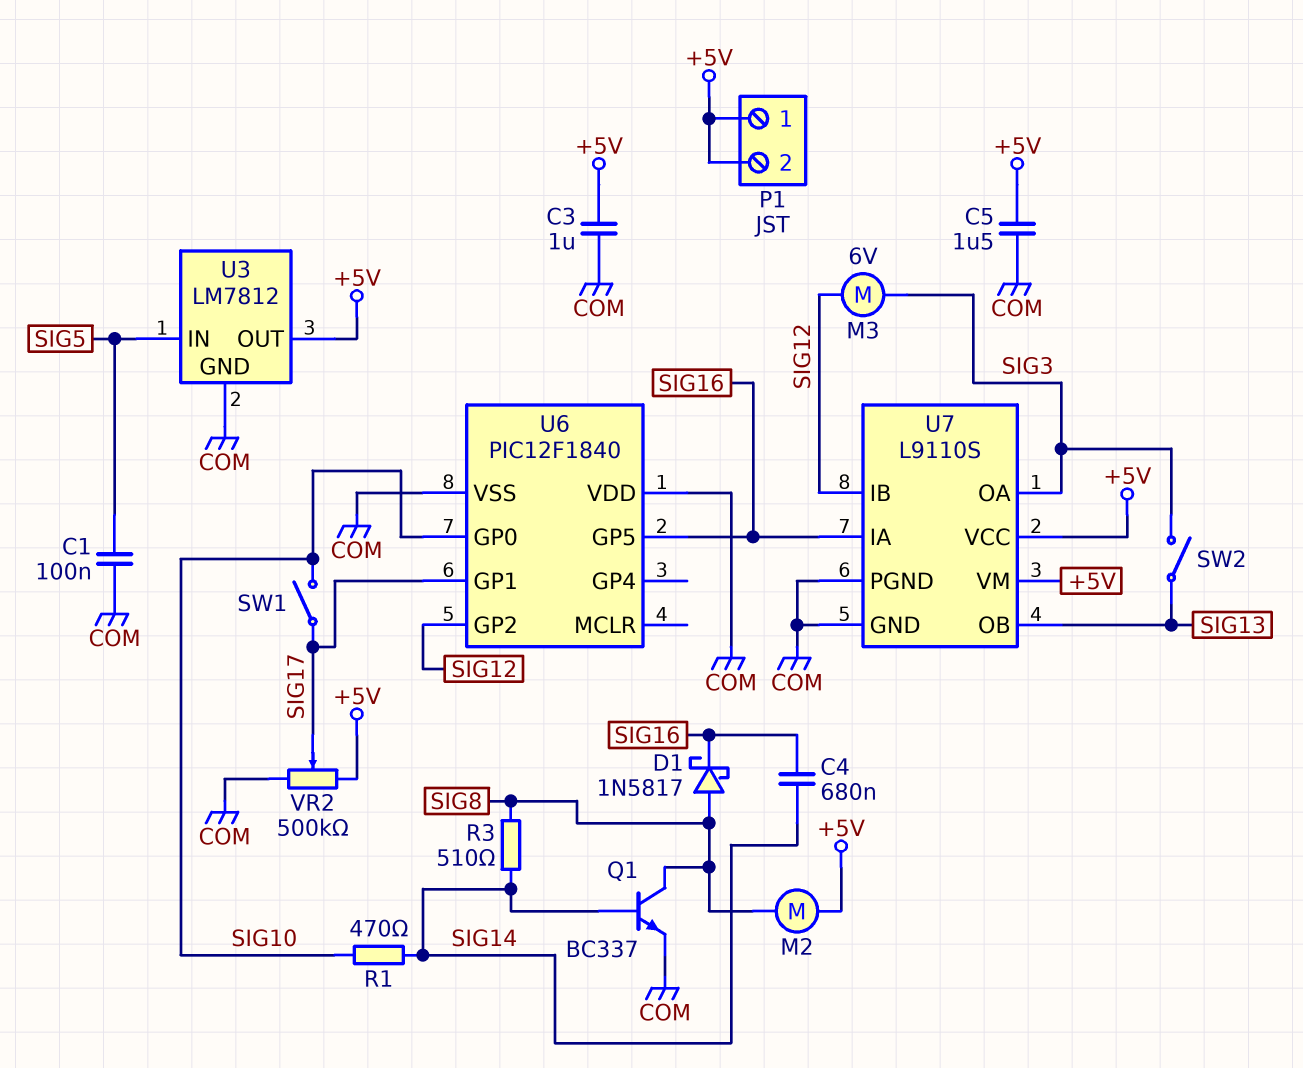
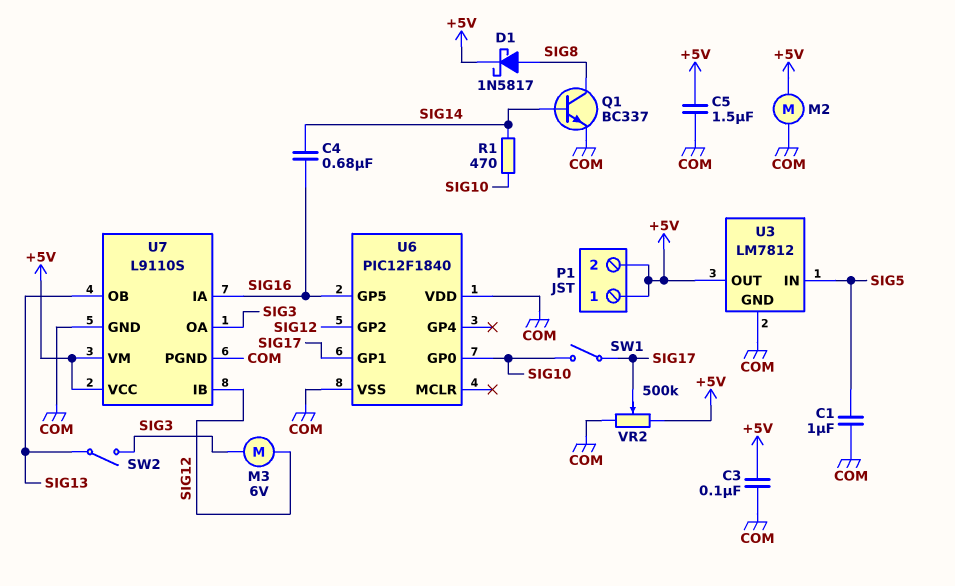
C1: 100nF (COM, SIG5) -> 1uF (COM, SIG5)
C3: 1uF (+5V, COM) -> 100nF (+5V, COM)
D1: schottky 1N5817 (A SIG8, K SIG16) -> schottky 1N5817 (A SIG8, K +5V)
M2: motor (+5V, SIG8) -> motor (+5V, COM)
R3: 510 (SIG8, SIG14) -> none

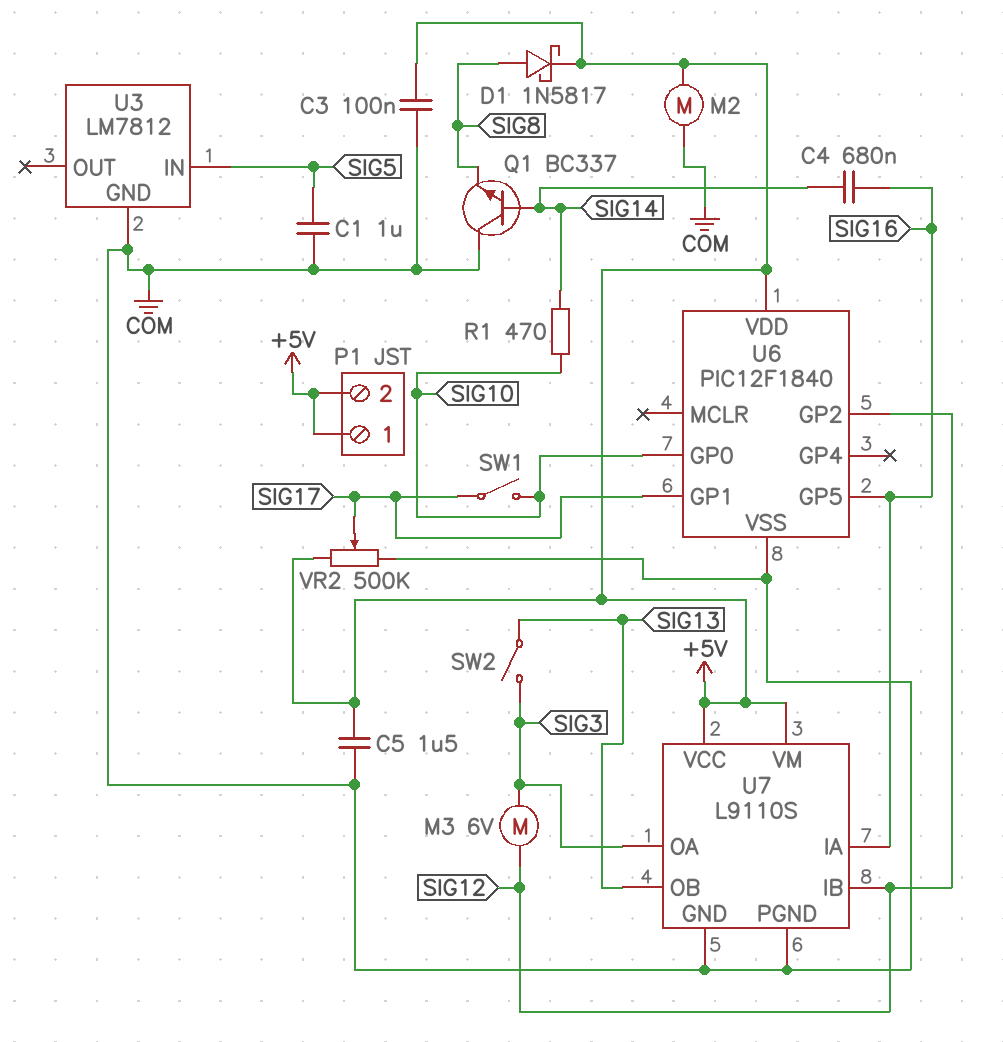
Q1: NPN BC337 (B SIG14, C SIG8, E COM) -> NPN BC337 (B SIG14, C COM, E SIG8)
U3 pin OUT: +5V -> none
U6 pin VDD: COM -> +5V

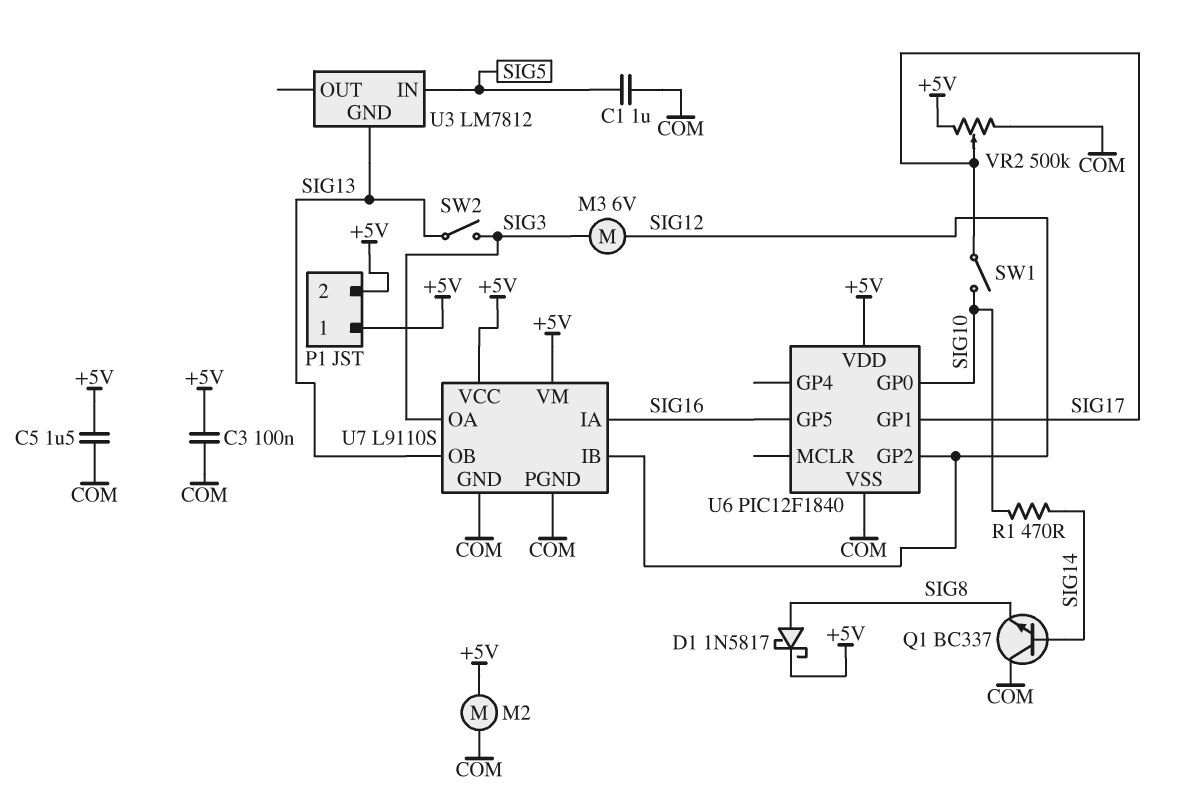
C4: 680nF (SIG14, SIG16) -> none
U3 pin GND: COM -> SIG13

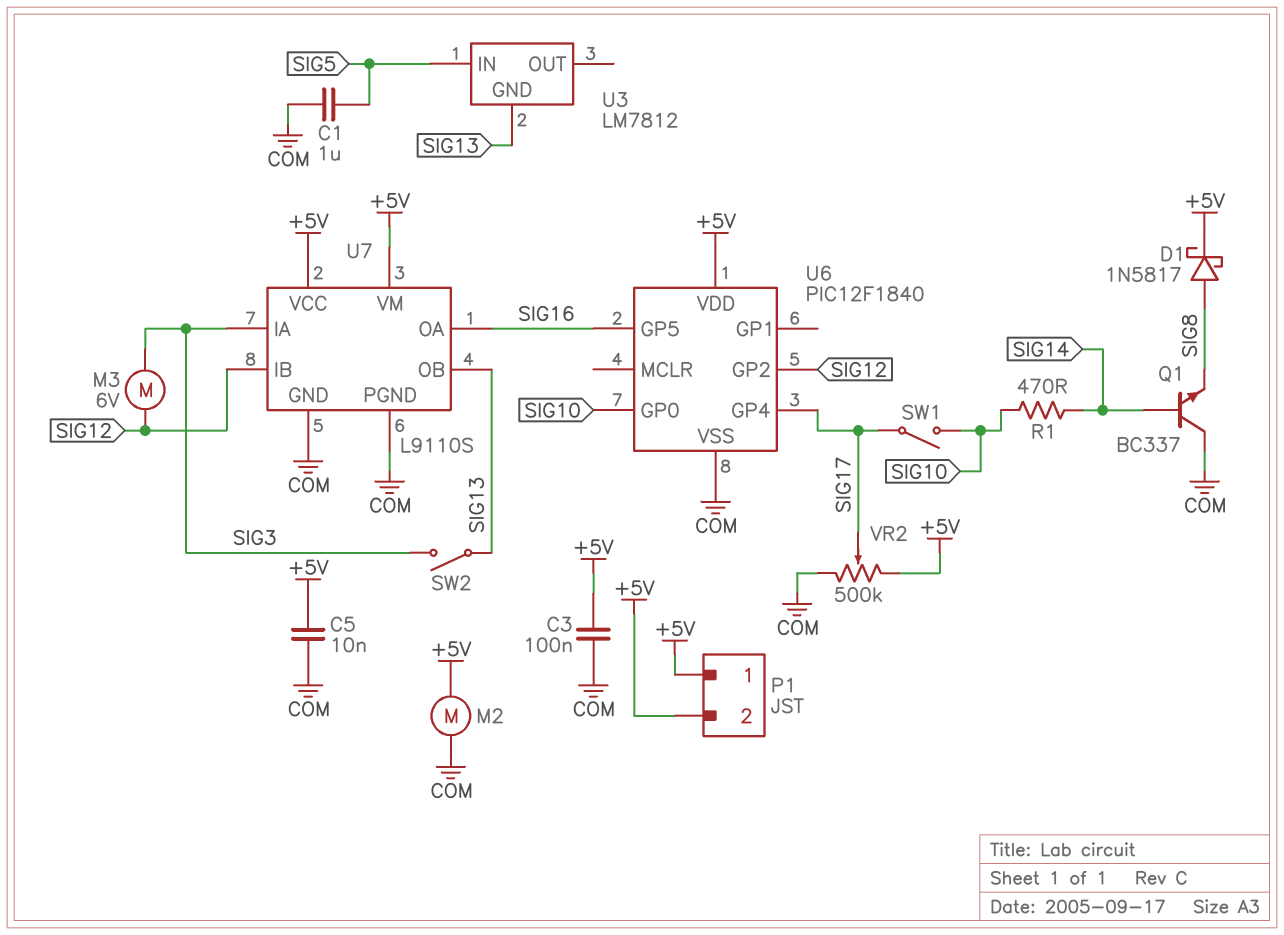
C5: 1.5uF (+5V, COM) -> 10nF (+5V, COM)
U6 pin GP1: SIG17 -> none
U6 pin GP4: none -> SIG17
U7 pin IA: SIG16 -> SIG3
U7 pin OA: SIG3 -> SIG16

